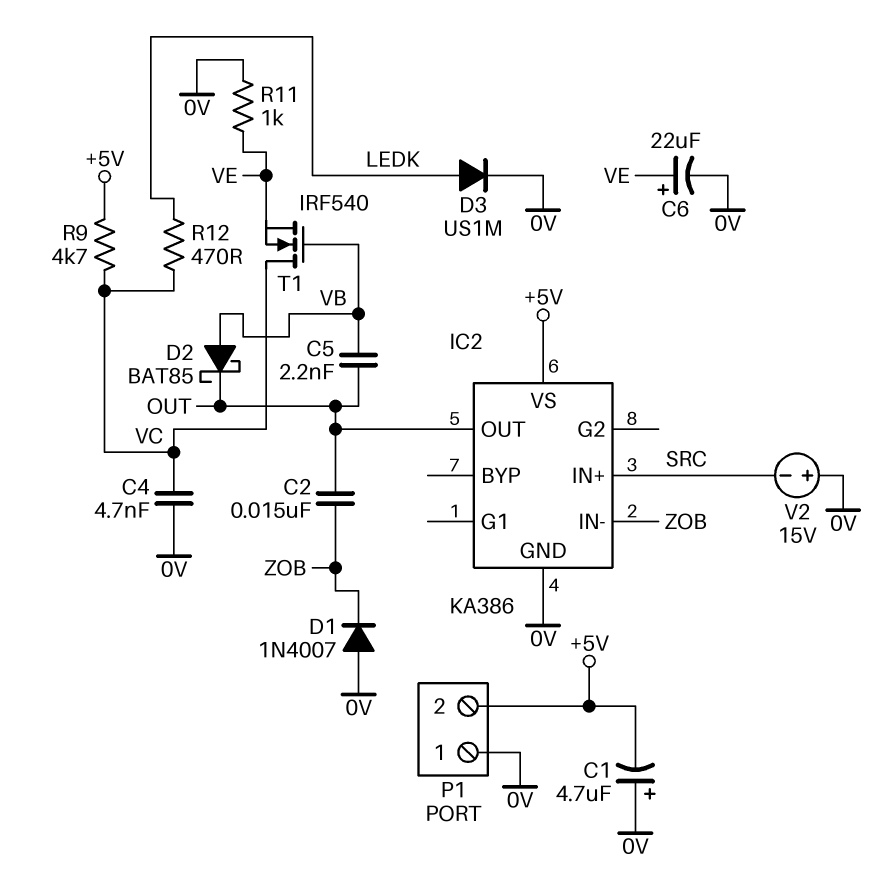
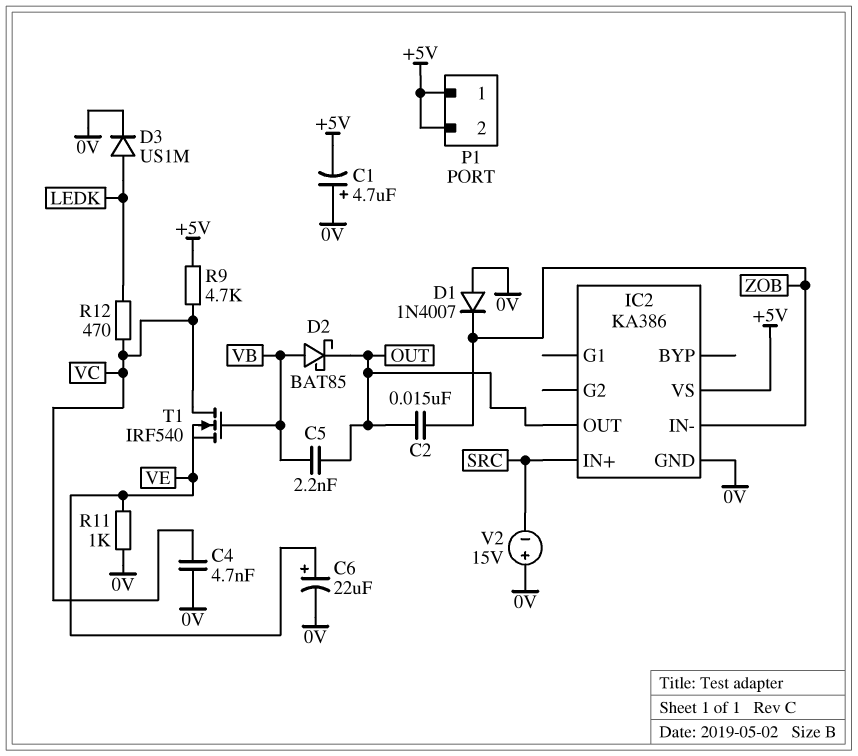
P1 pin 1: 0V -> +5V

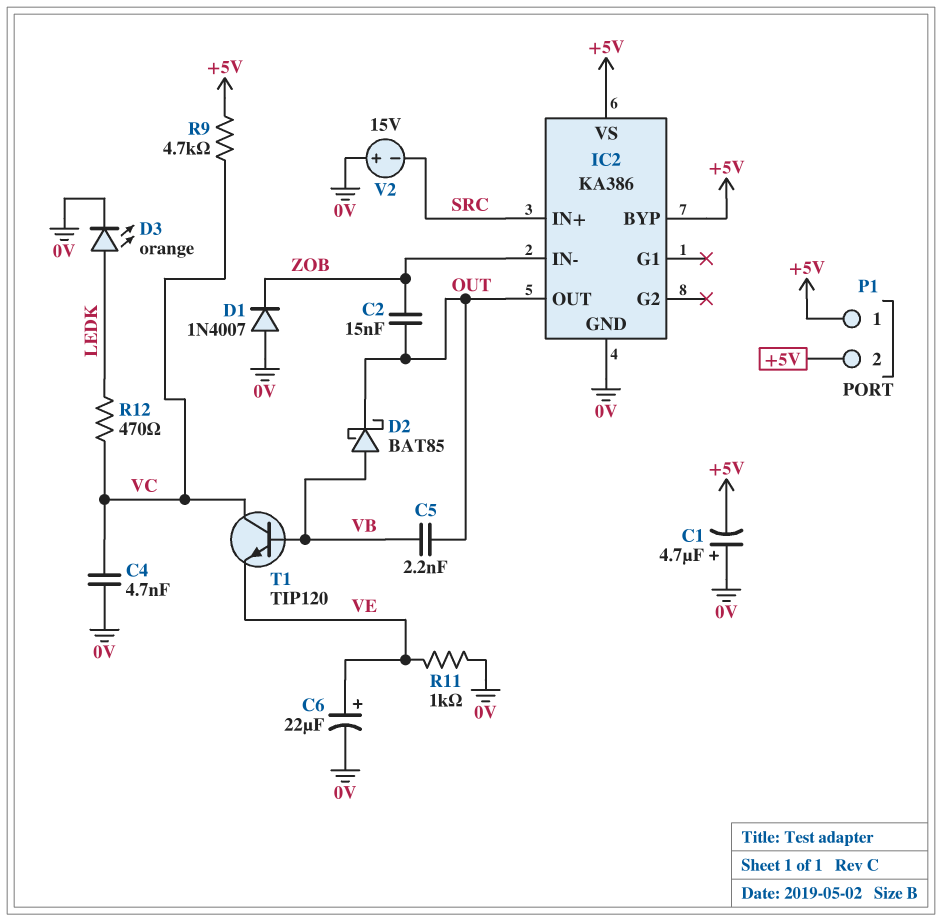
D3: diode US1M (A LEDK, K 0V) -> LED orange (A LEDK, K 0V)
IC2 pin BYP: none -> +5V
T1: NMOS IRF540 (G VB, D VC, S VE) -> NPN TIP120 (B VB, C VC, E VE)

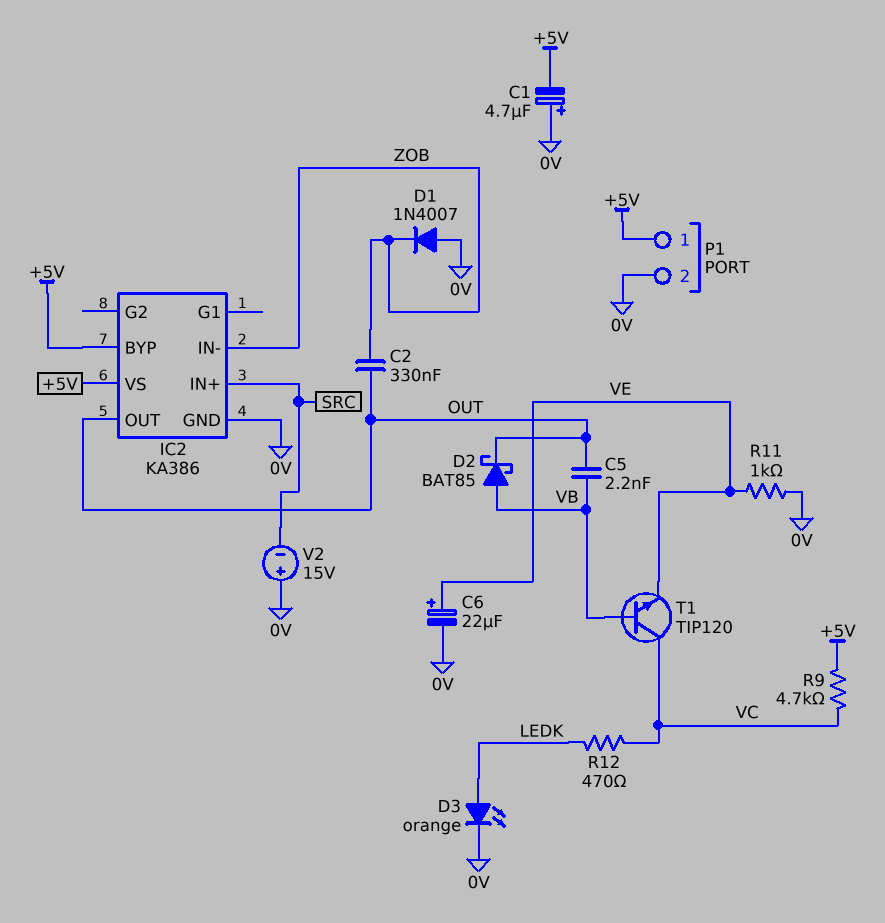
C2: 15nF (OUT, ZOB) -> 330nF (OUT, ZOB)
C4: 4.7nF (0V, VC) -> none
P1 pin 2: +5V -> 0V

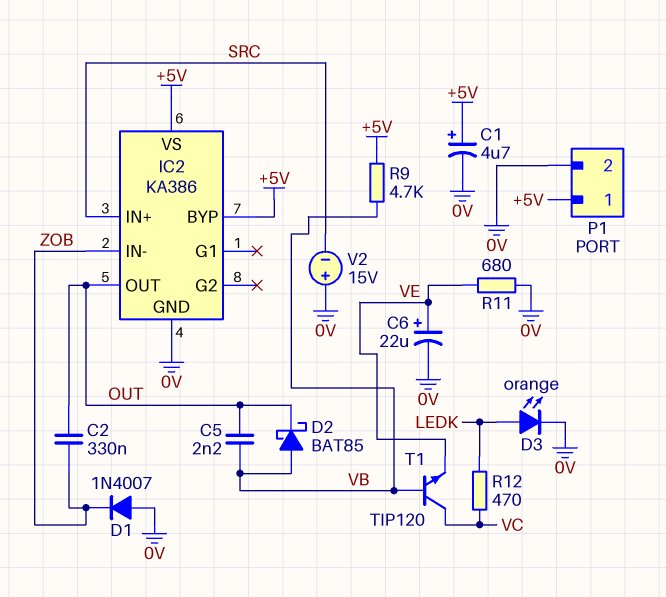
C1: 4.7uF (plus 0V, minus +5V) -> 4.7uF (plus +5V, minus 0V)
R9: 4.7k (+5V, VC) -> 4.7k (+5V, VB)
R11: 1k (0V, VE) -> 680 (0V, VE)

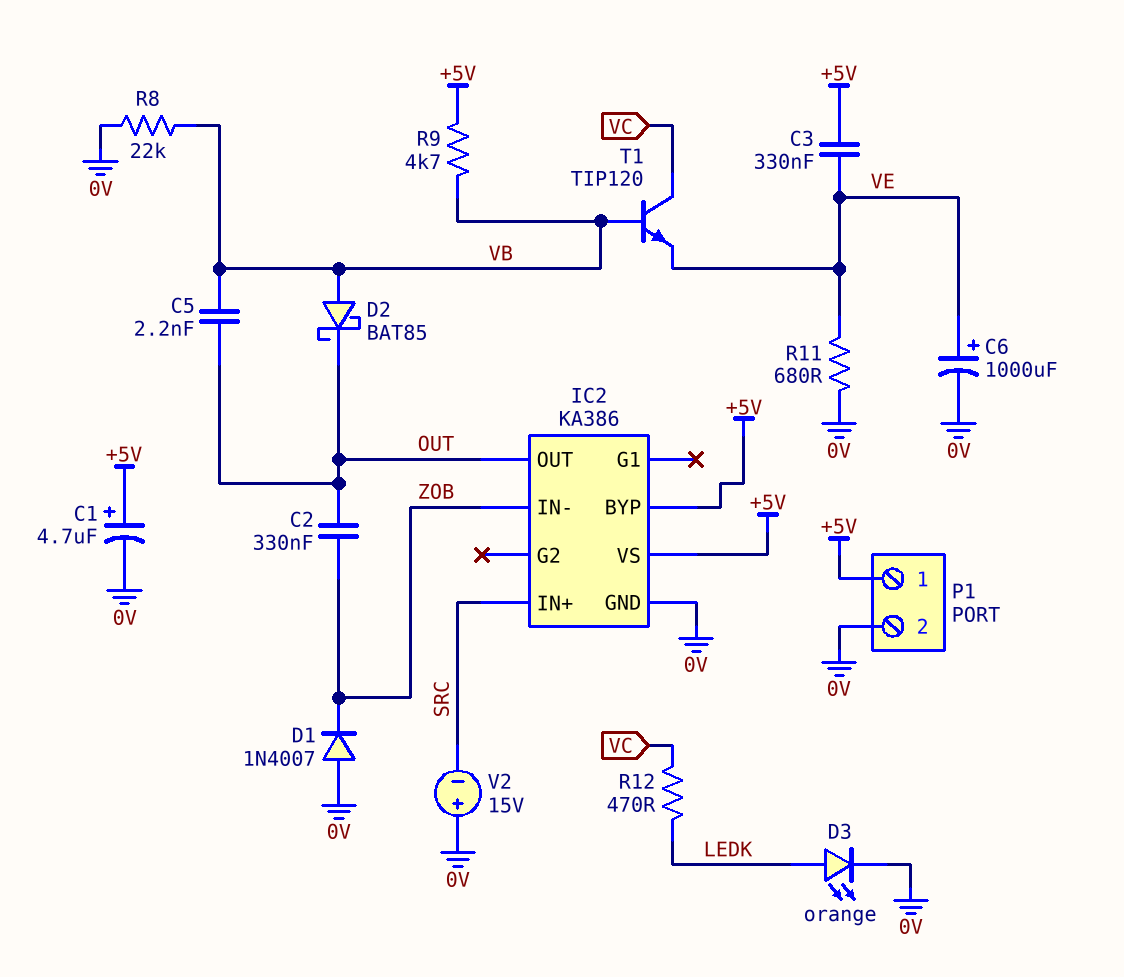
C3: none -> 330nF (+5V, VE)
C6: 22uF (plus VE, minus 0V) -> 1000uF (plus VE, minus 0V)
R8: none -> 22k (0V, VB)

